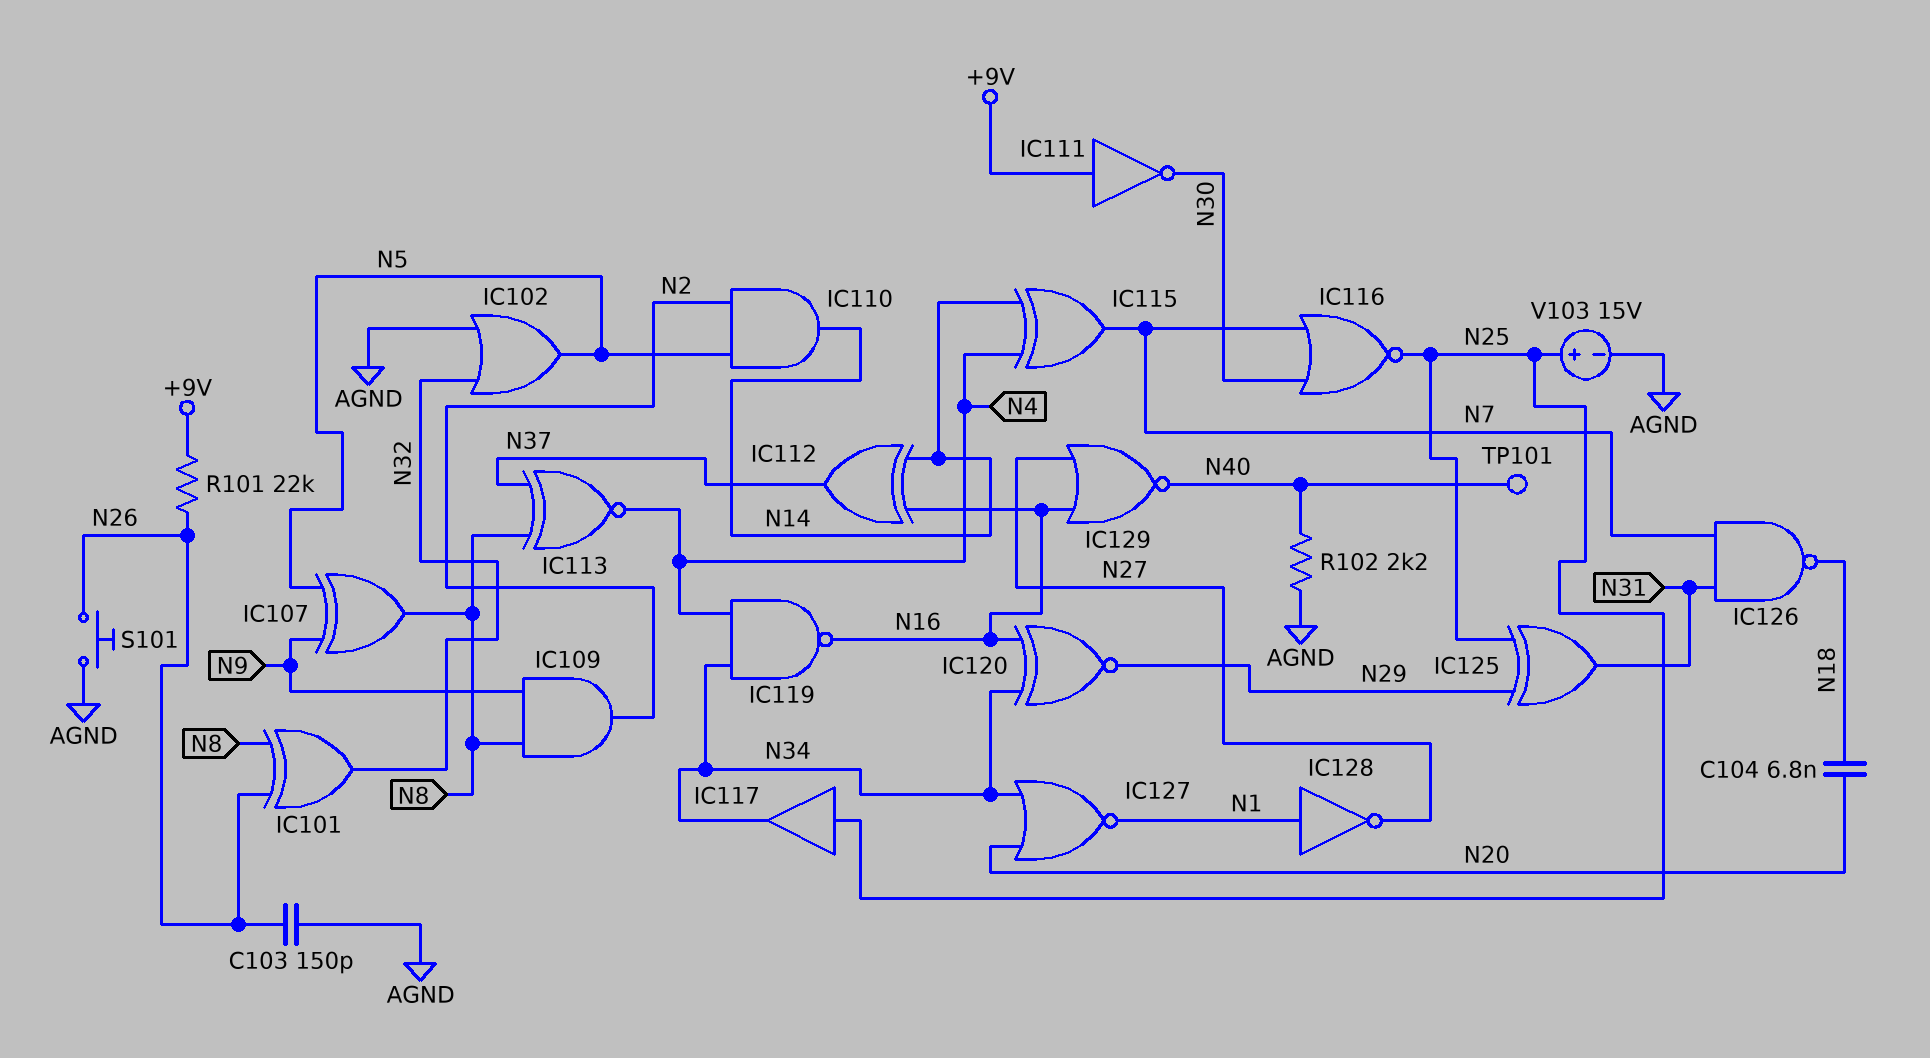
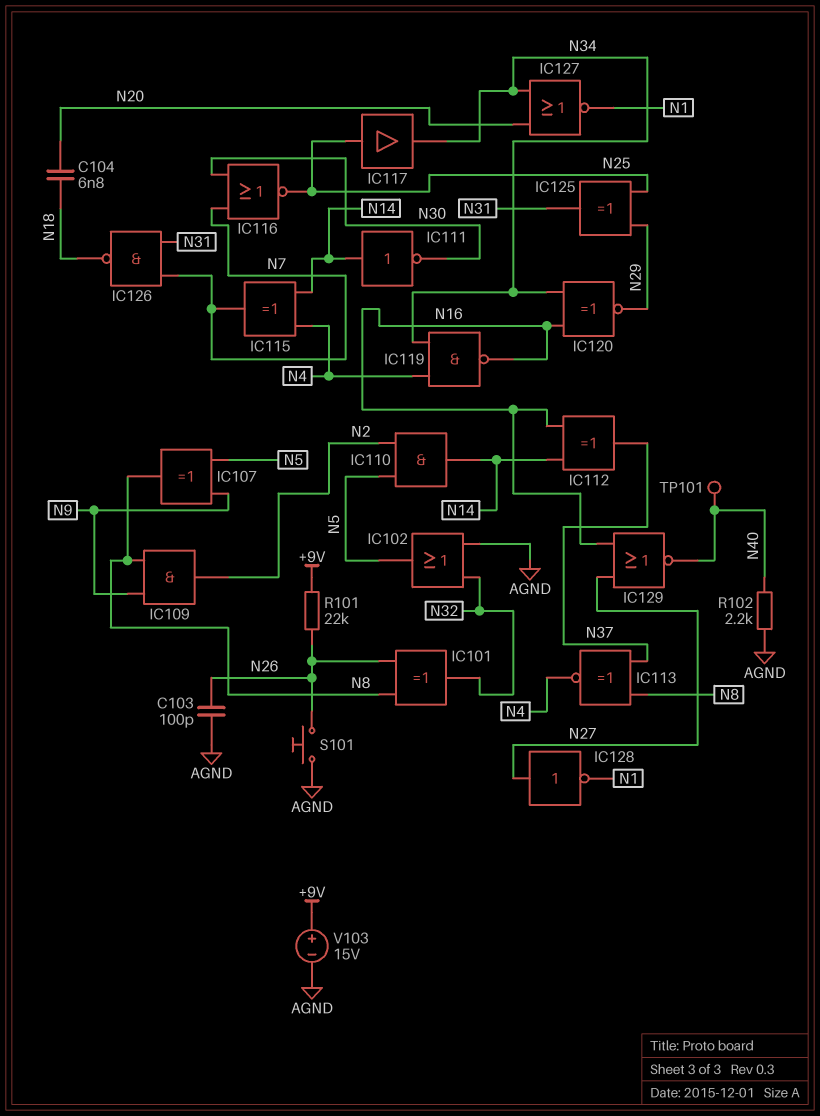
C103: 150pF (AGND, N26) -> 100pF (AGND, N26)
IC111: NOT (in +9V, out N30) -> NOT (in N14, out N30)
IC128: NOT (in N1, out N27) -> NOT (in N27, out N1)
V103: 15V (plus N25, minus AGND) -> 15V (plus +9V, minus AGND)

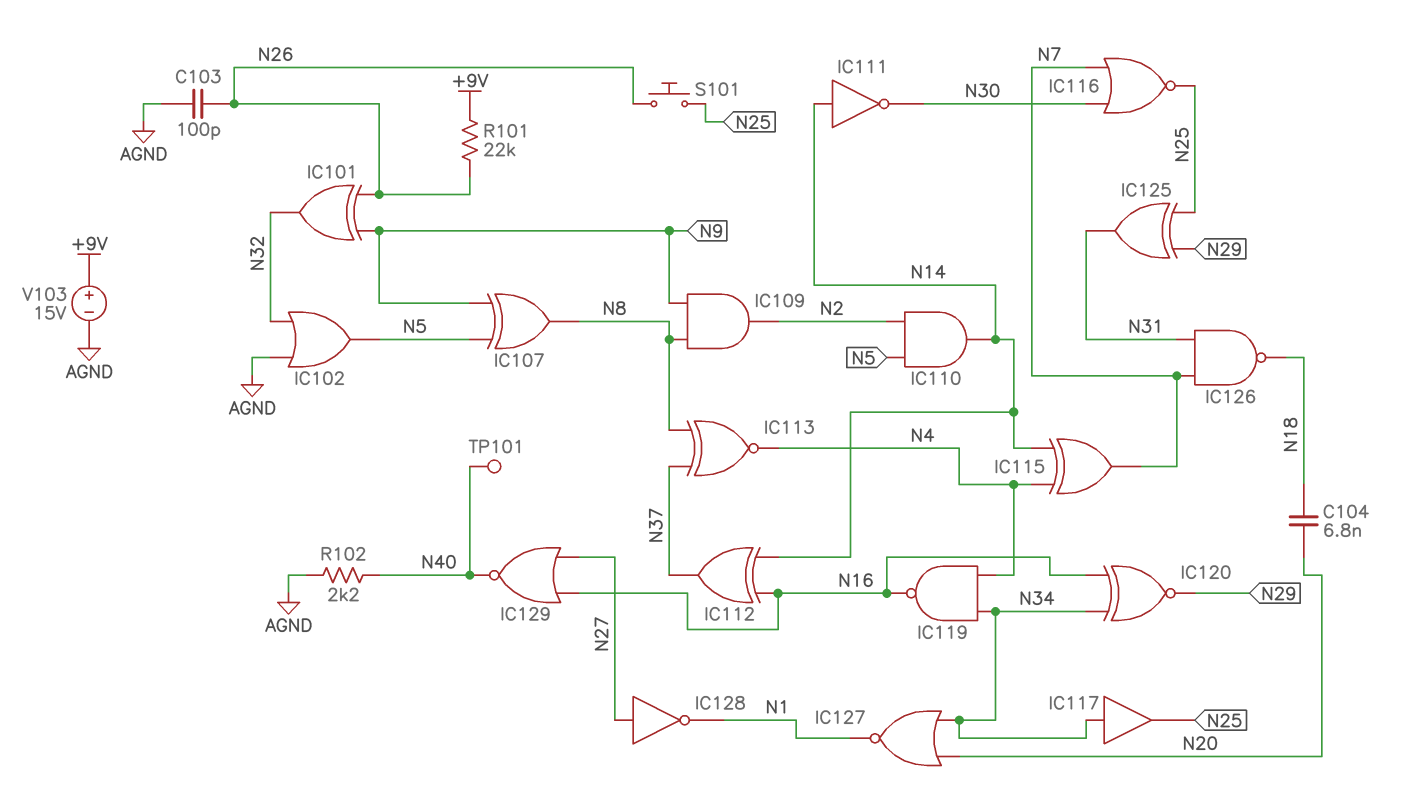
IC101: XOR (in N8, in N26, out N32) -> XOR (in N9, in N26, out N32)
IC117: buffer (in N25, out N34) -> buffer (in N34, out N25)
S101: button (AGND, N26) -> button (N25, N26)

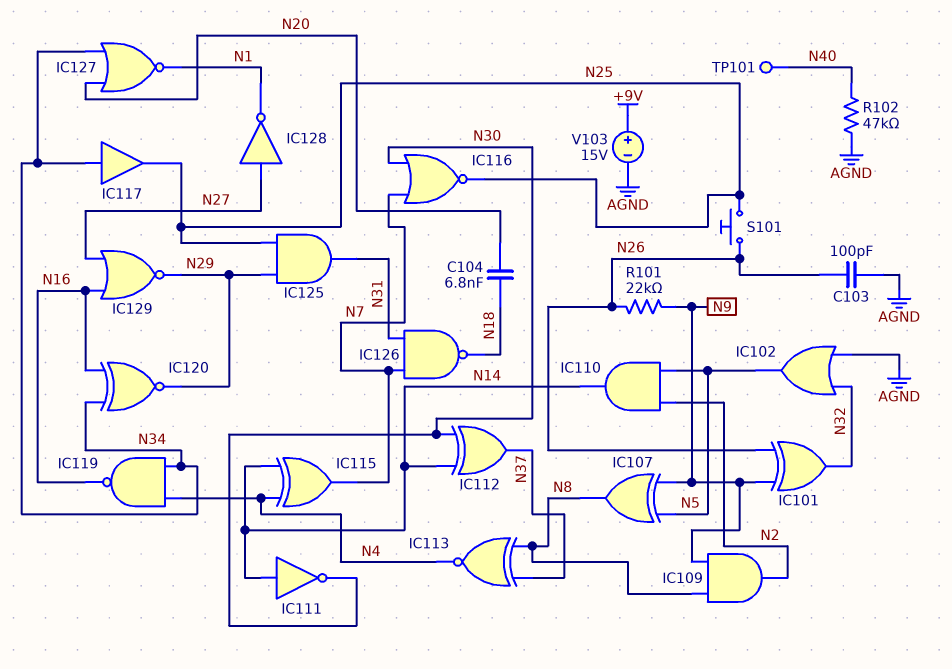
IC112: XOR (in N14, in N16, out N37) -> XOR (in N14, in N30, out N37)
IC125: XOR (in N25, in N29, out N31) -> AND (in N25, in N29, out N31)
IC129: NOR (in N16, in N27, out N40) -> NOR (in N16, in N27, out N29)
R101: 22k (+9V, N26) -> 22k (N9, N26)
R102: 2.2k (AGND, N40) -> 47k (AGND, N40)

